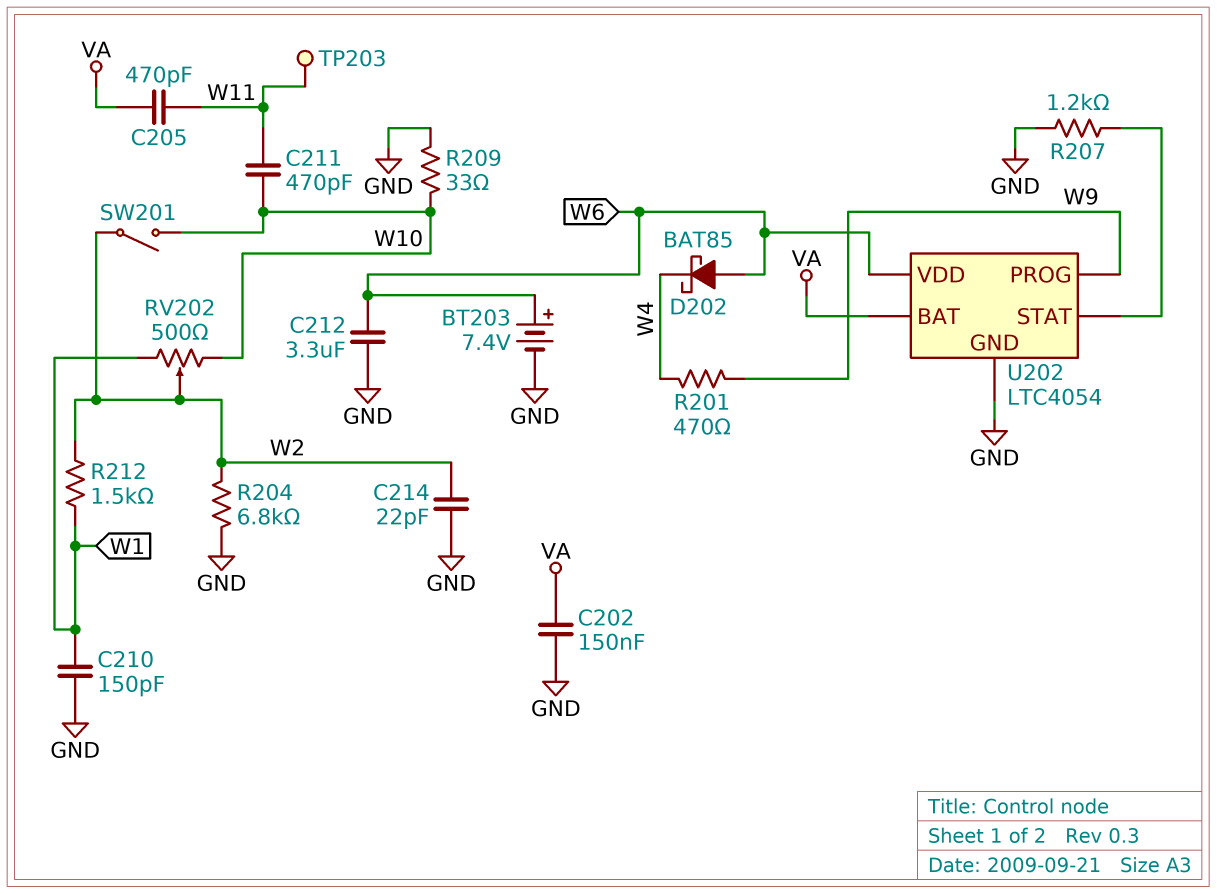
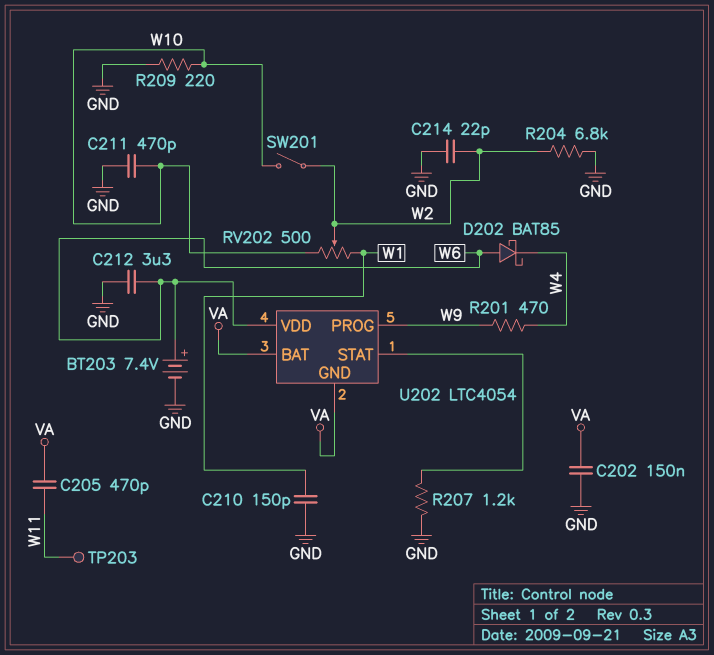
C211: 470pF (W10, W11) -> 470pF (GND, W10)
R209: 33 (GND, W10) -> 220 (GND, W10)
R212: 1.5k (W1, W2) -> none
U202 pin GND: GND -> VA

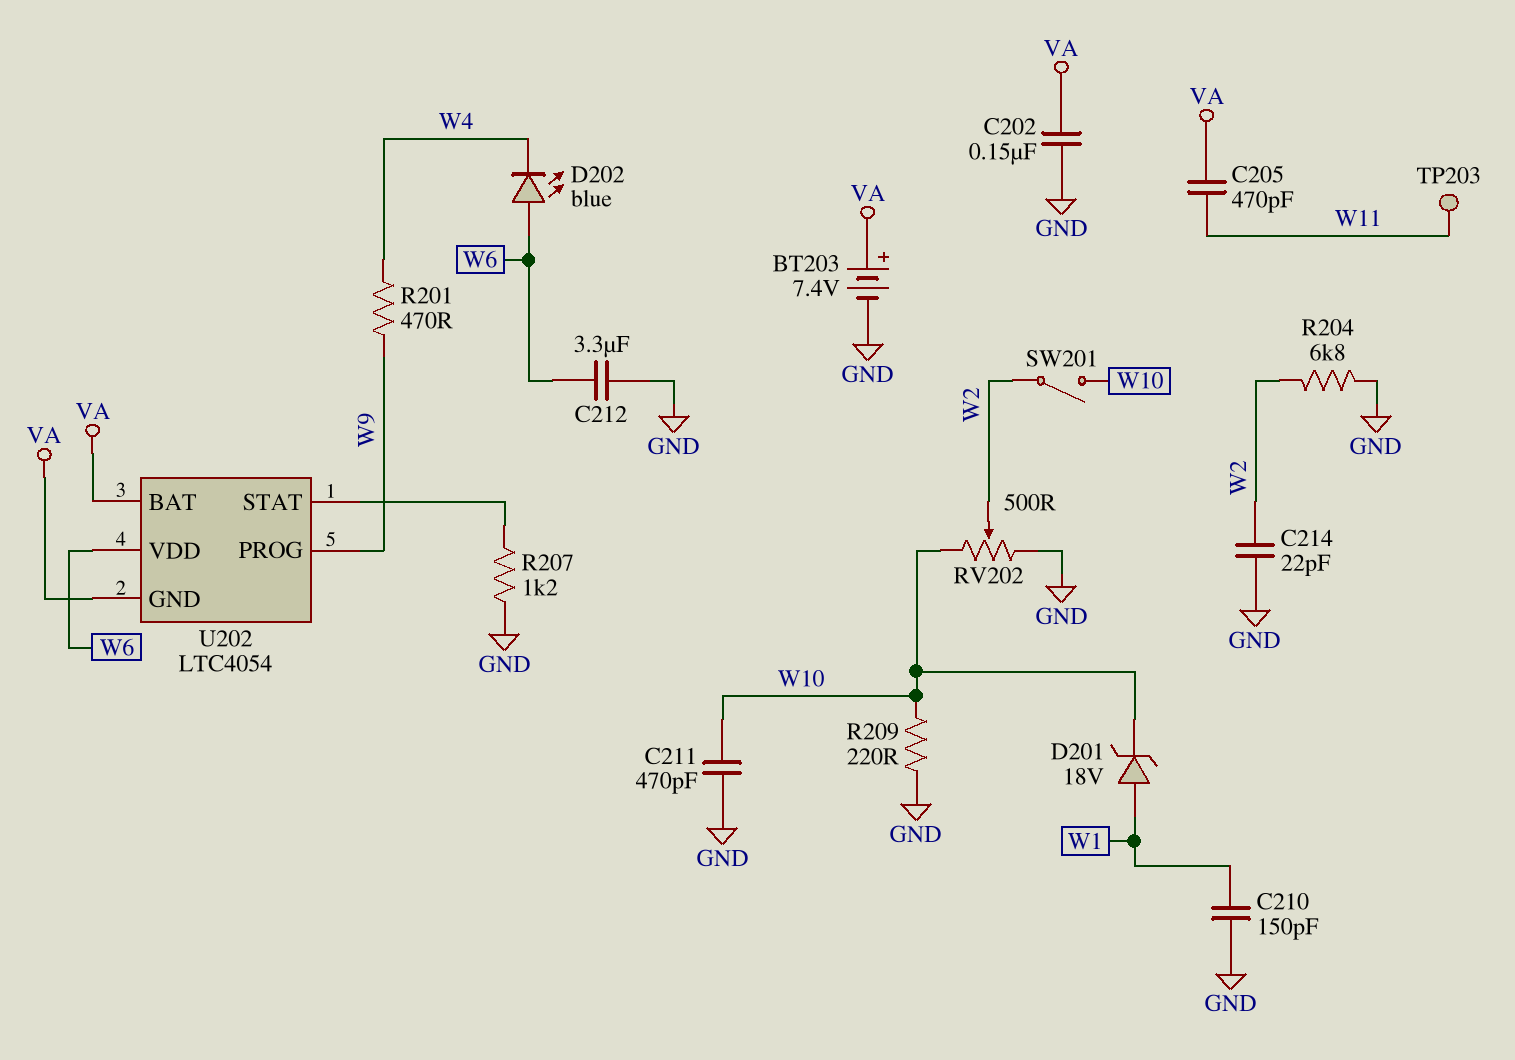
BT203: 7.4V (plus W6, minus GND) -> 7.4V (plus VA, minus GND)
D201: none -> zener 18V (A W1, K W10)
D202: schottky BAT85 (A W6, K W4) -> LED blue (A W6, K W4)
RV202: 500 (W1, W10, wiper W2) -> 500 (GND, W10, wiper W2)

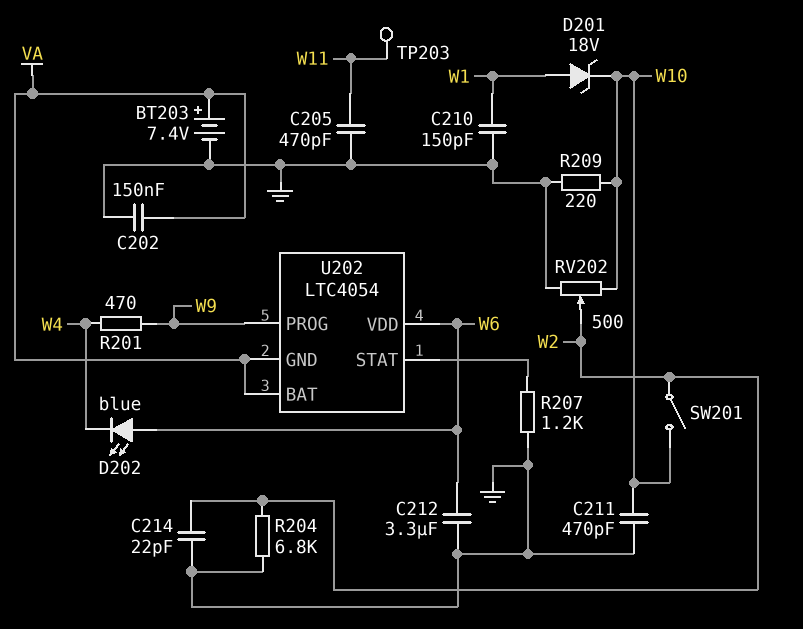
C205: 470pF (VA, W11) -> 470pF (GND, W11)

